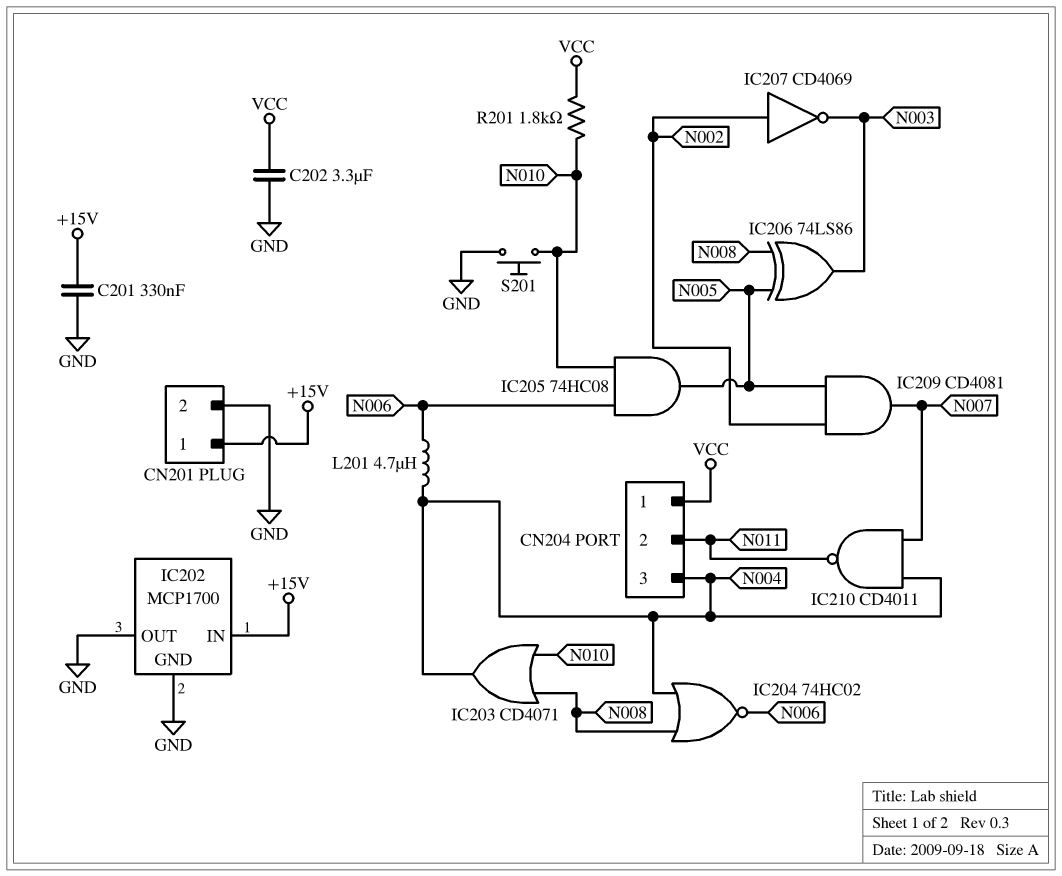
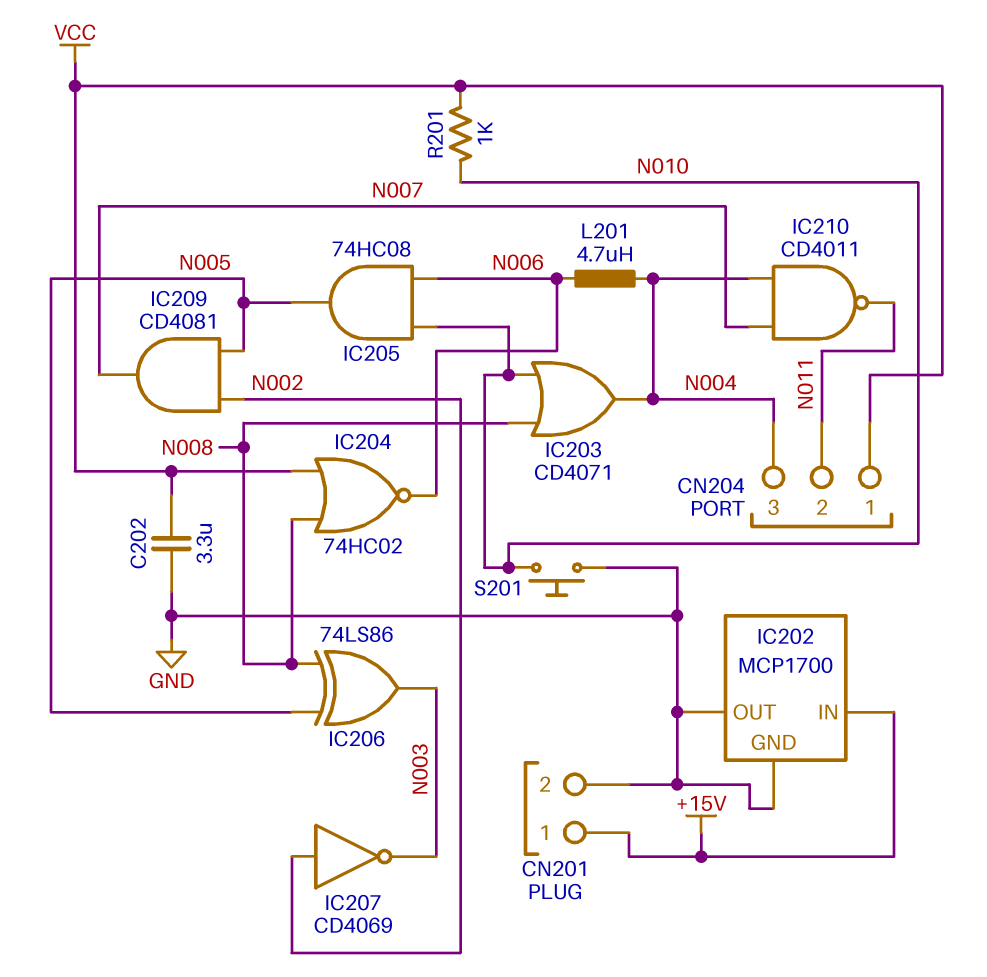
C201: 330nF (+15V, GND) -> none
IC204: NOR 74HC02 (in N004, in N008, out N006) -> NOR 74HC02 (in N008, in VCC, out N006)
R201: 1.8k (N010, VCC) -> 1k (N010, VCC)

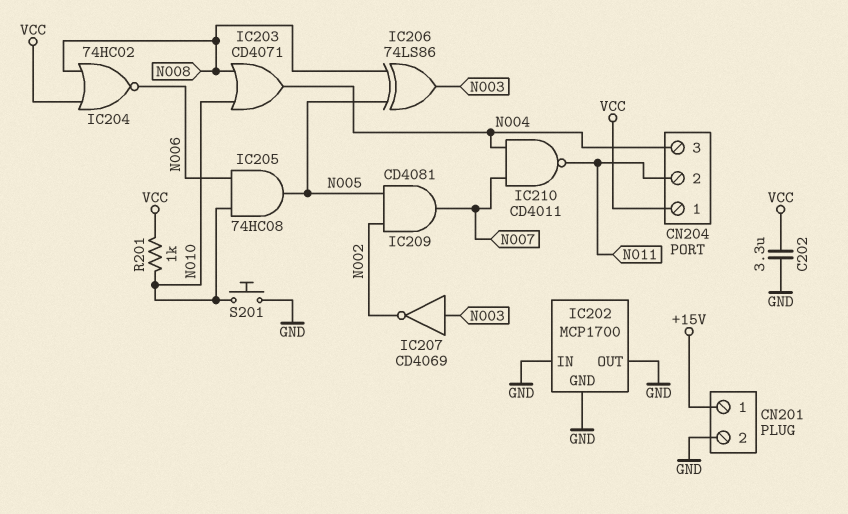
IC202 pin IN: +15V -> GND
IC207: NOT CD4069 (in N002, out N003) -> NOT CD4069 (in N003, out N002)
L201: 4.7uH (N004, N006) -> none

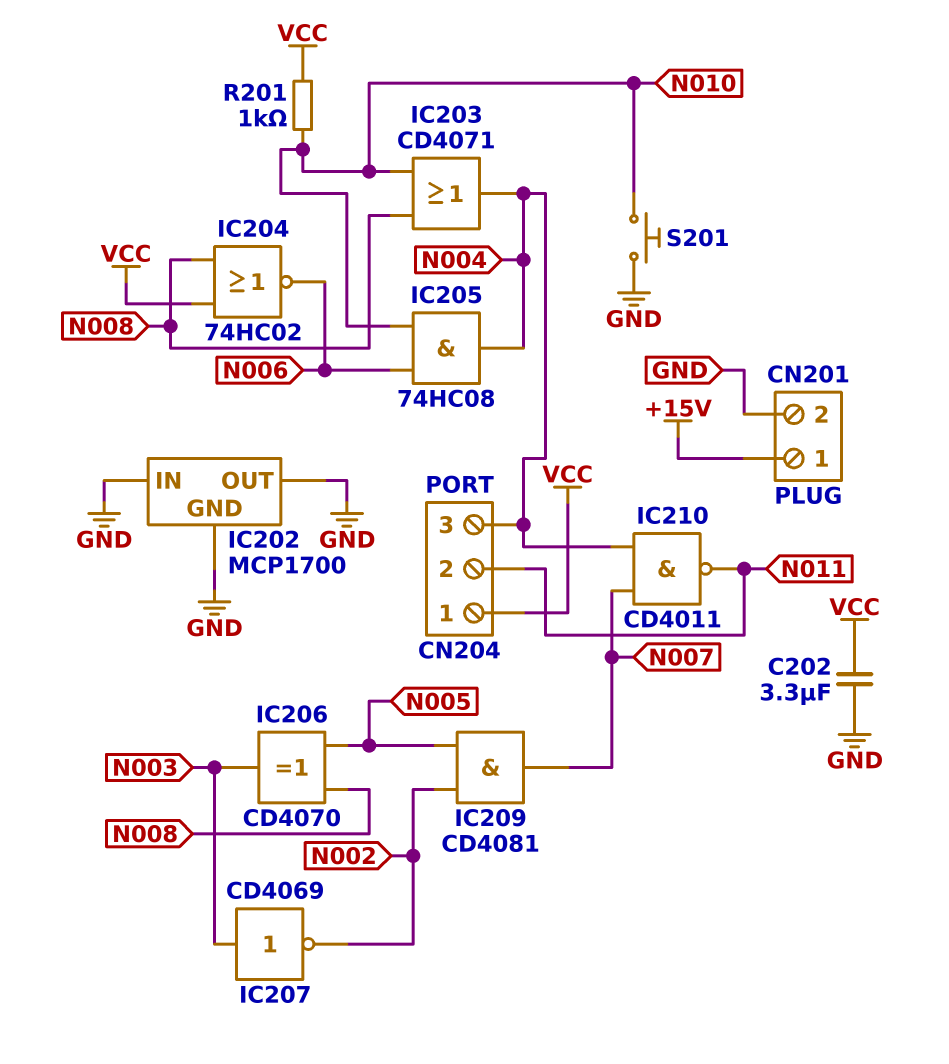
IC205: AND 74HC08 (in N006, in N010, out N005) -> AND 74HC08 (in N006, in N010, out N004)
IC206: XOR 74LS86 (in N005, in N008, out N003) -> XOR CD4070 (in N005, in N008, out N003)

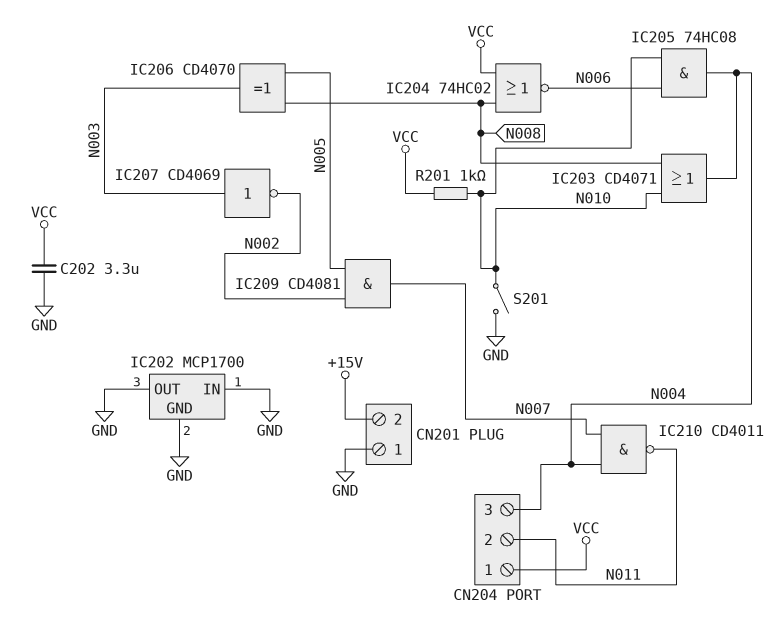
CN201 pin 1: +15V -> GND
CN201 pin 2: GND -> +15V
S201: button (GND, N010) -> switch (GND, N010)

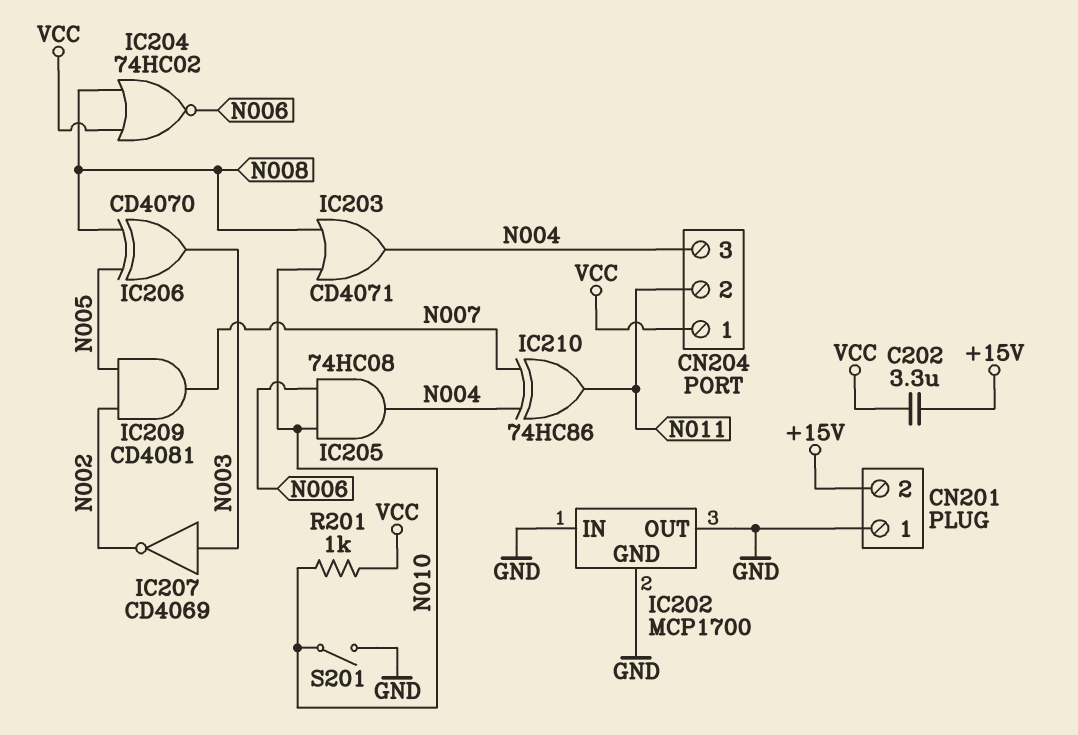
C202: 3.3uF (GND, VCC) -> 3.3uF (+15V, VCC)
IC210: NAND CD4011 (in N004, in N007, out N011) -> XOR 74HC86 (in N004, in N007, out N011)

